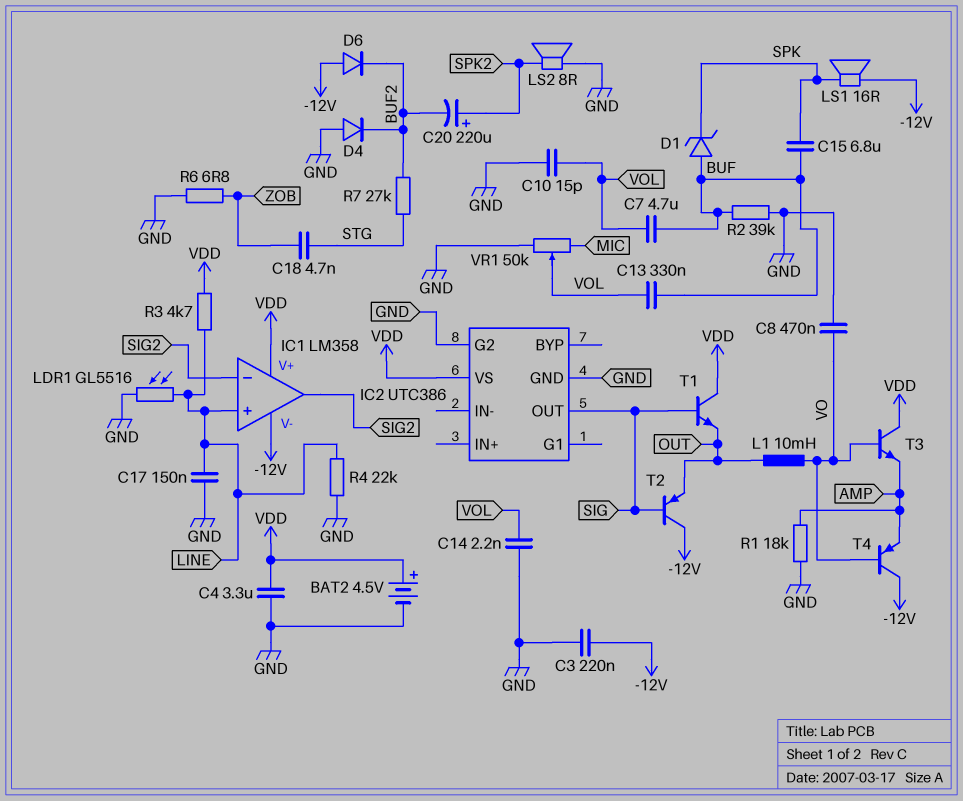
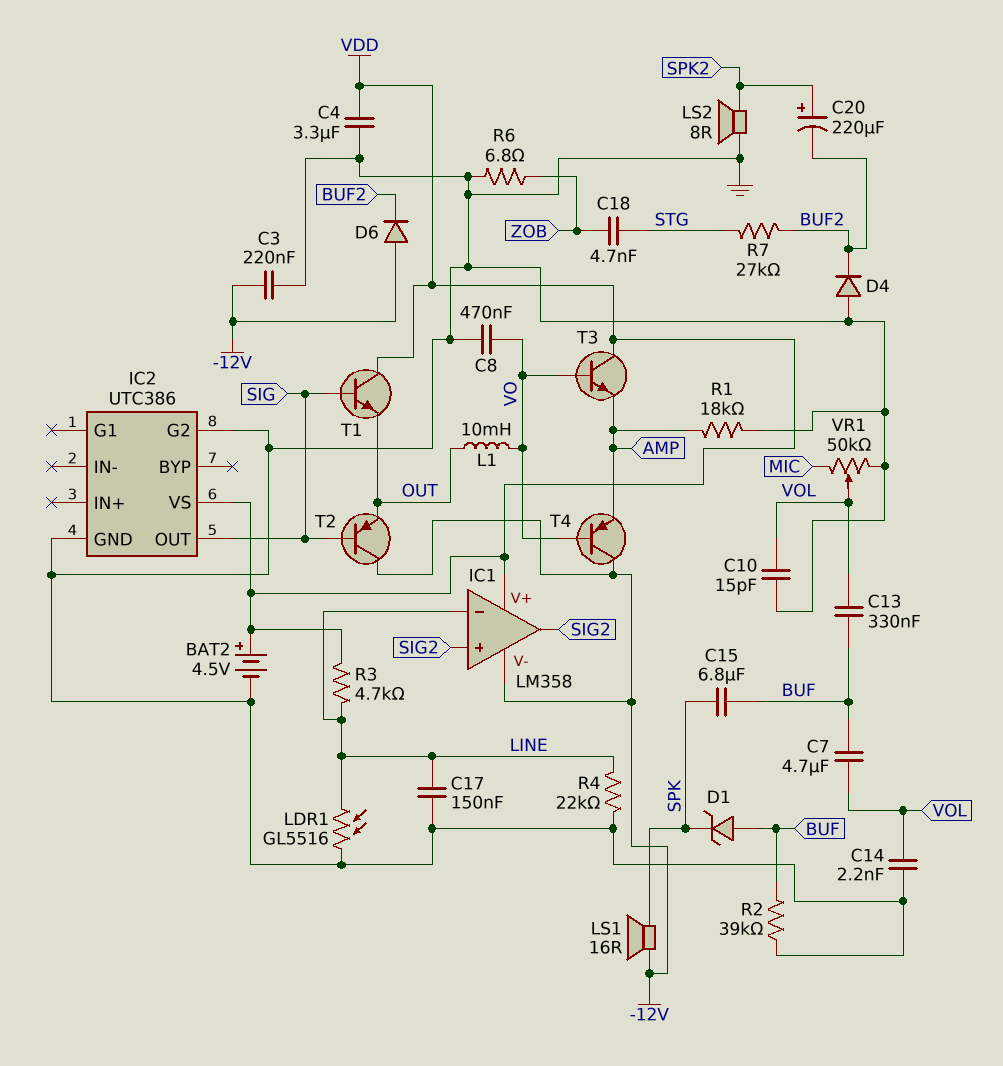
IC1 pin in+: LINE -> SIG2
IC1 pin in-: SIG2 -> LINE

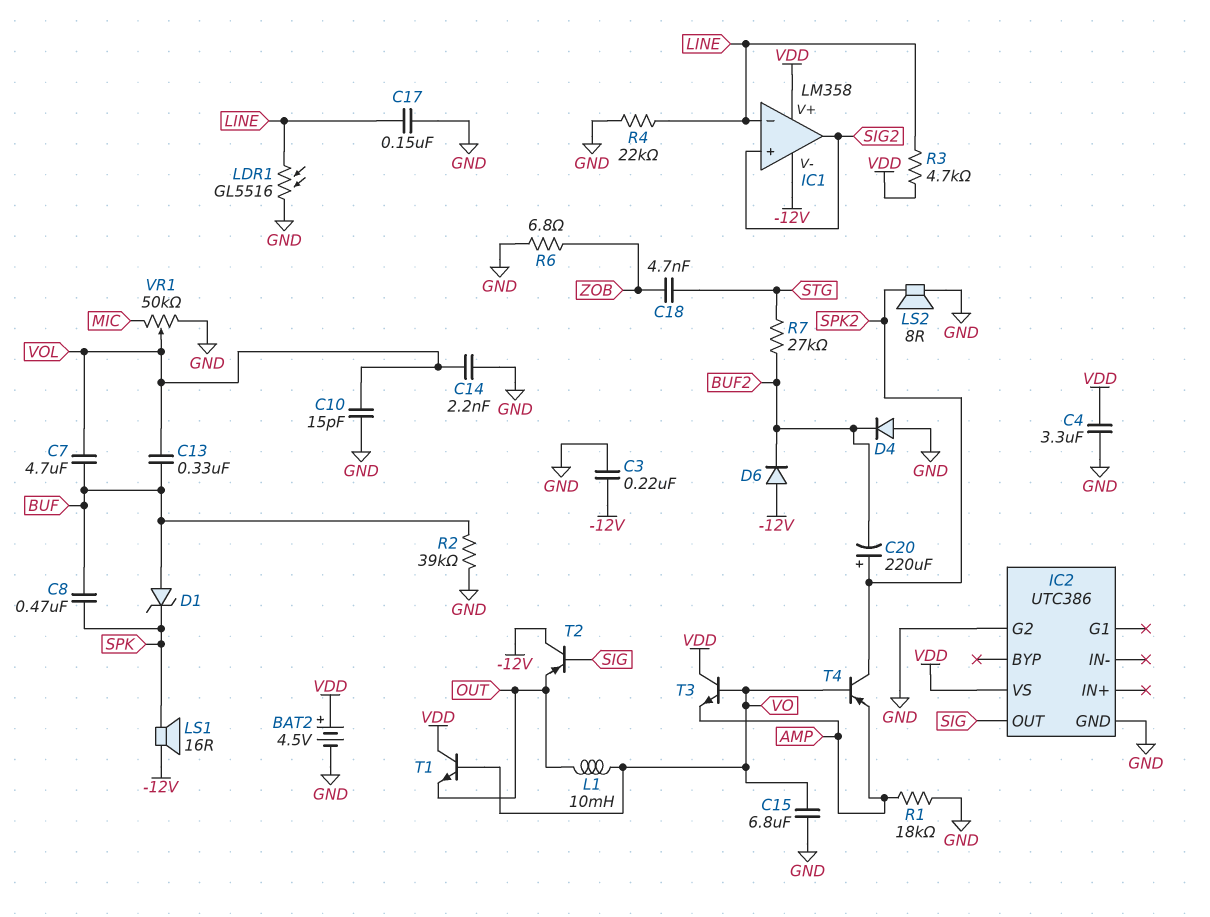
C8: 470nF (GND, VO) -> 470nF (BUF, SPK)
C15: 6.8uF (BUF, SPK) -> 6.8uF (GND, VO)
T1: NPN (B SIG, C VDD, E OUT) -> NPN (B VO, C VDD, E OUT)
T4: PNP (B VO, C -12V, E AMP) -> PNP (B VO, C SPK2, E AMP)

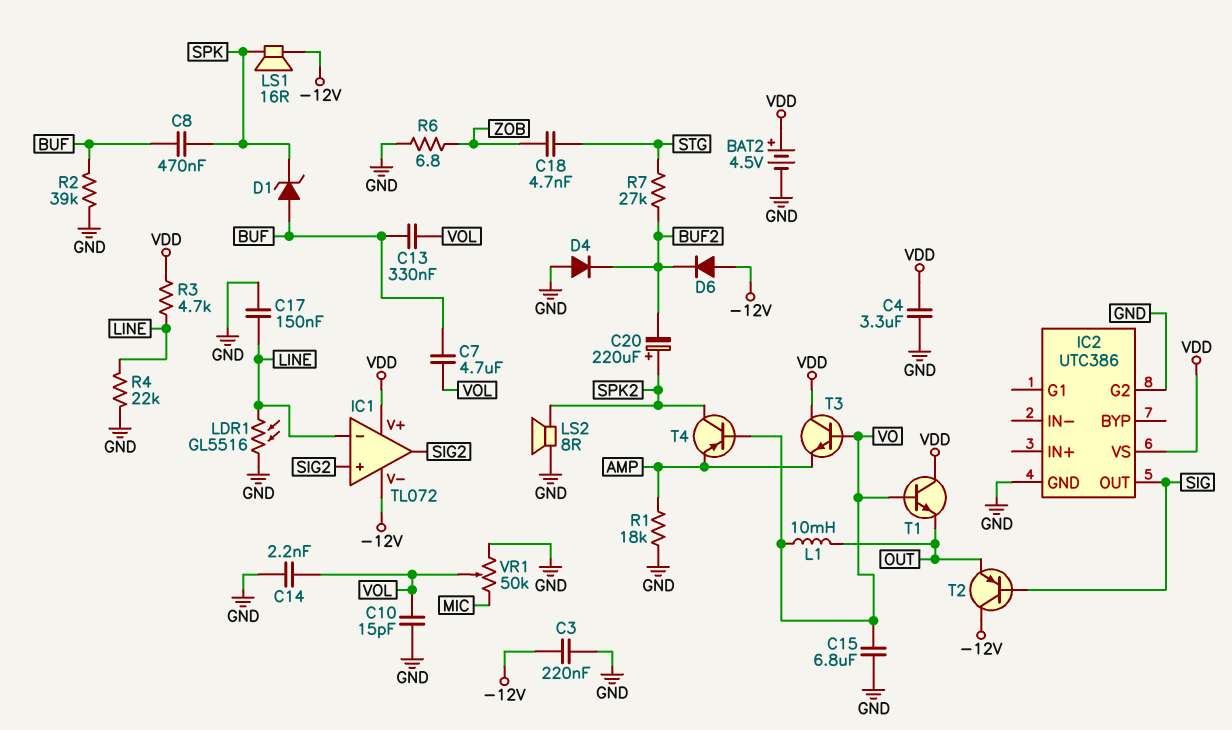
IC1: LM358 -> TL072

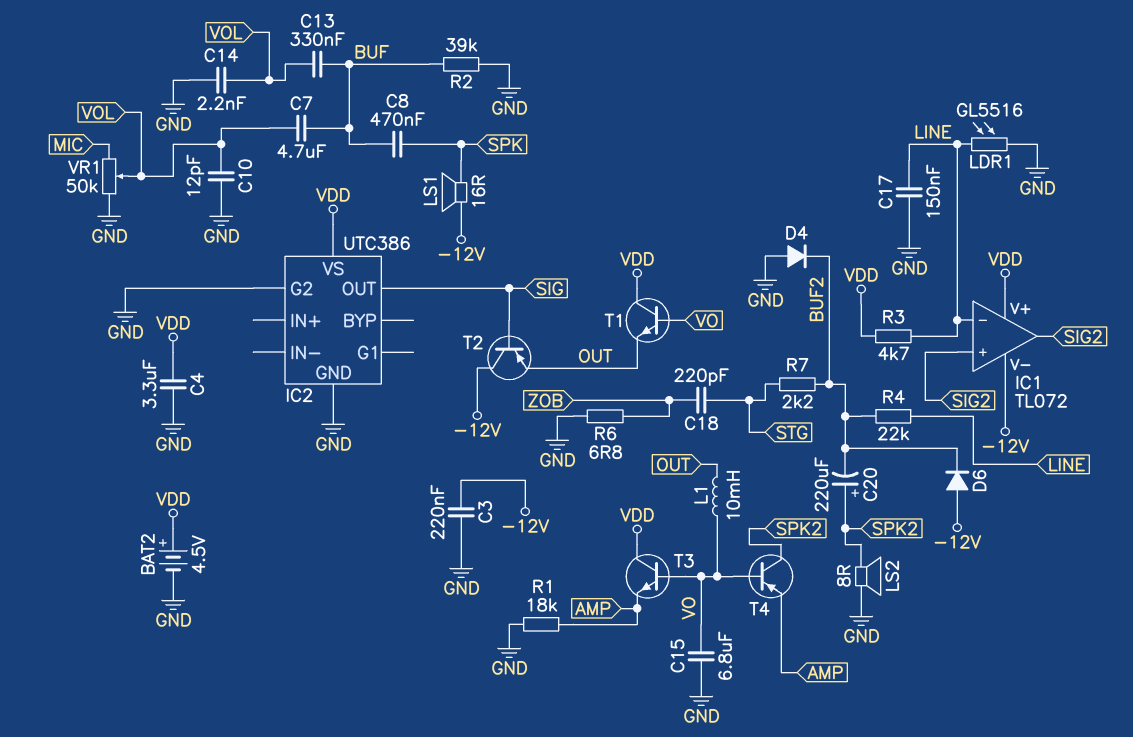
C10: 15pF (GND, VOL) -> 12pF (GND, VOL)
C18: 4.7nF (STG, ZOB) -> 220pF (STG, ZOB)
D1: zener (A BUF, K SPK) -> none
R4: 22k (GND, LINE) -> 22k (BUF2, LINE)
R7: 27k (BUF2, STG) -> 2.2k (BUF2, STG)

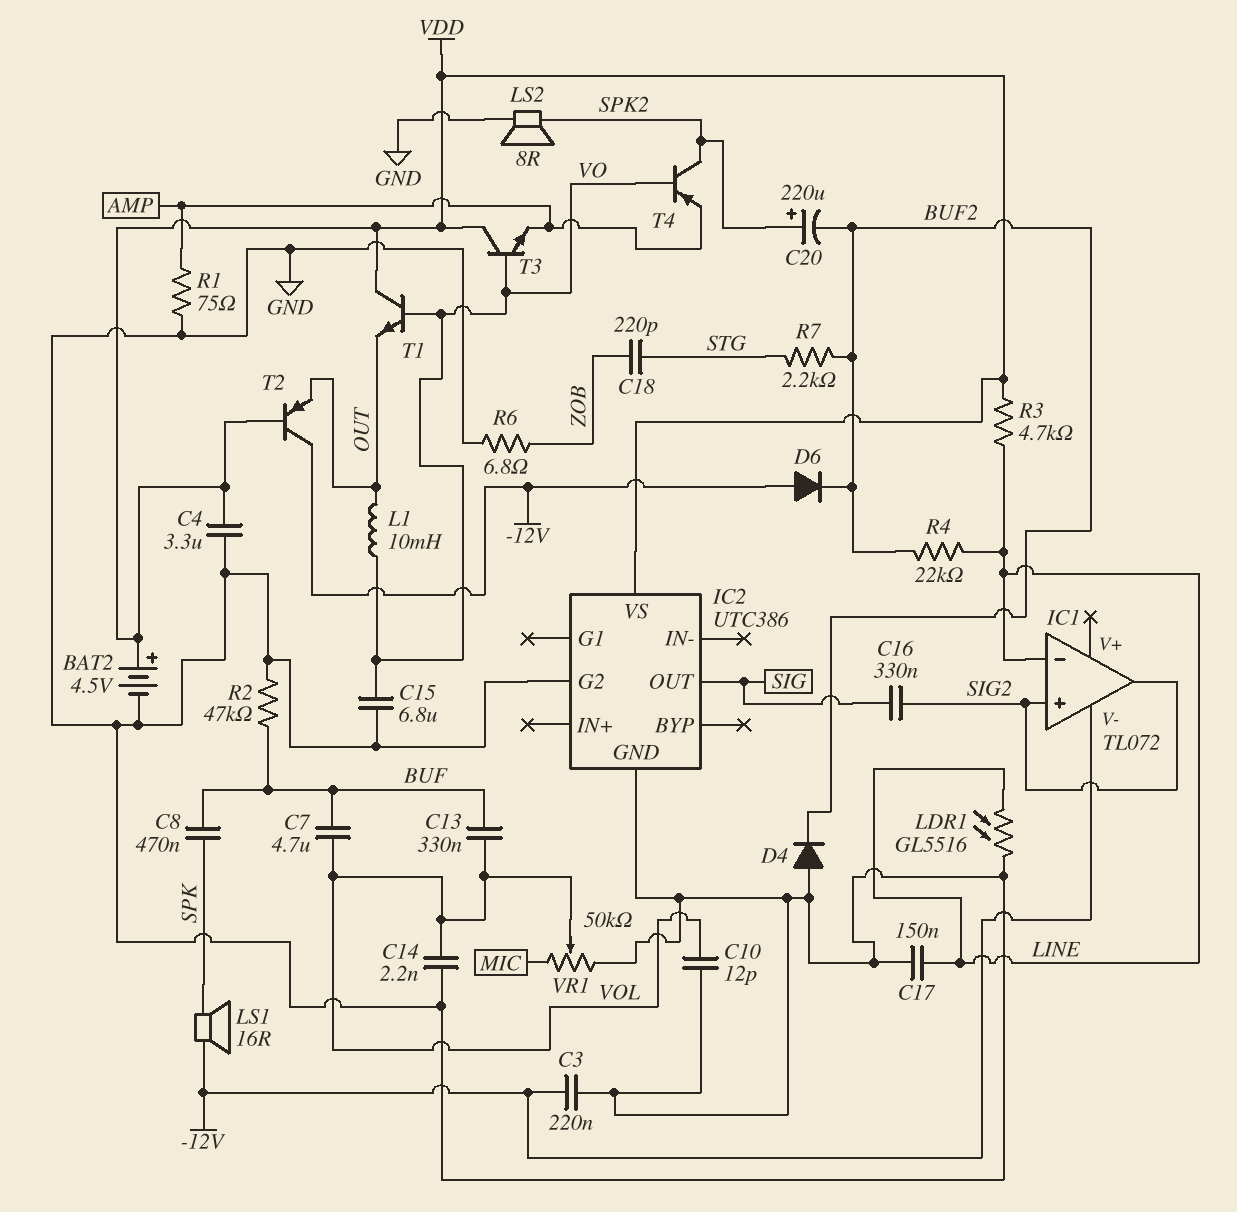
C16: none -> 330nF (SIG, SIG2)
IC1 pin V+: VDD -> none
R1: 18k (AMP, GND) -> 75 (AMP, GND)
R2: 39k (BUF, GND) -> 47k (BUF, GND)
T2: PNP (B SIG, C -12V, E OUT) -> PNP (B VDD, C -12V, E OUT)

